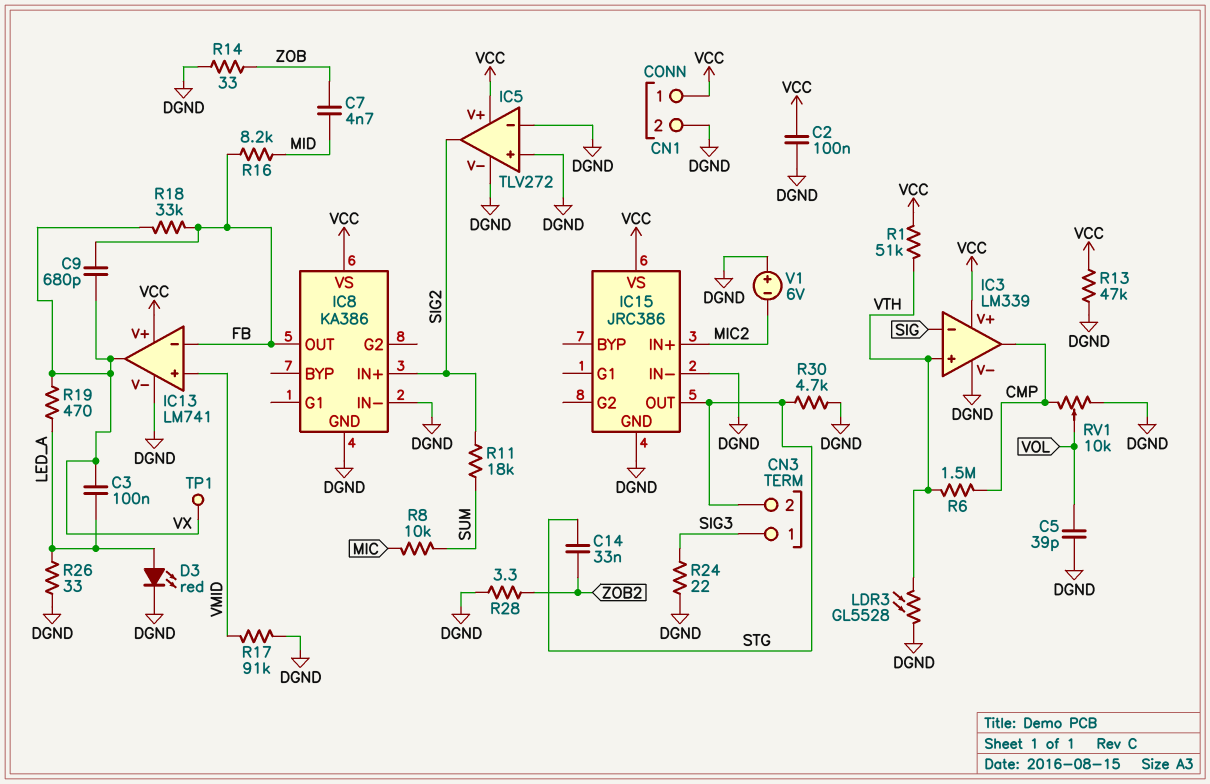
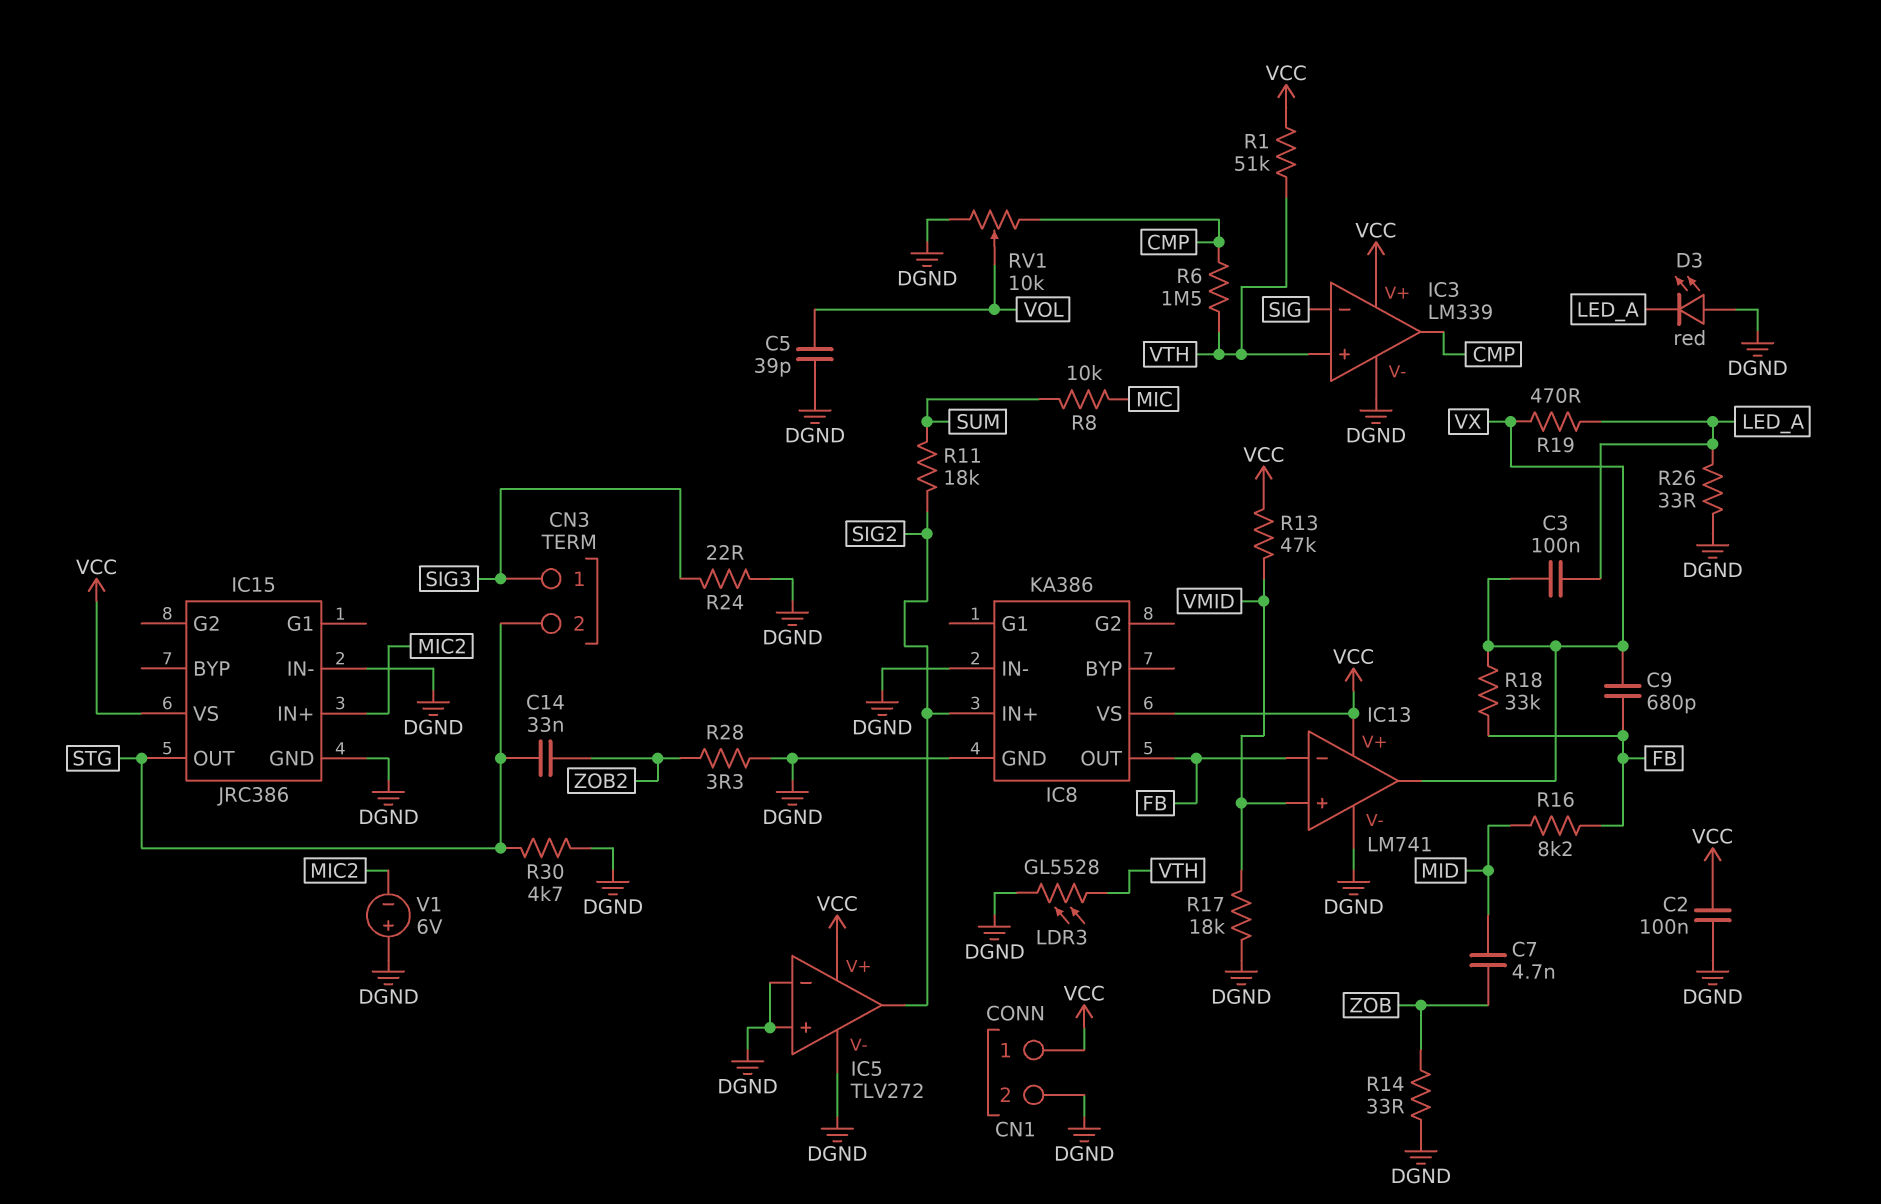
D3: LED red (A LED_A, K DGND) -> LED red (A DGND, K LED_A)
R13: 47k (DGND, VCC) -> 47k (VCC, VMID)
R17: 91k (DGND, VMID) -> 18k (DGND, VMID)
TP1: test point (VX) -> none

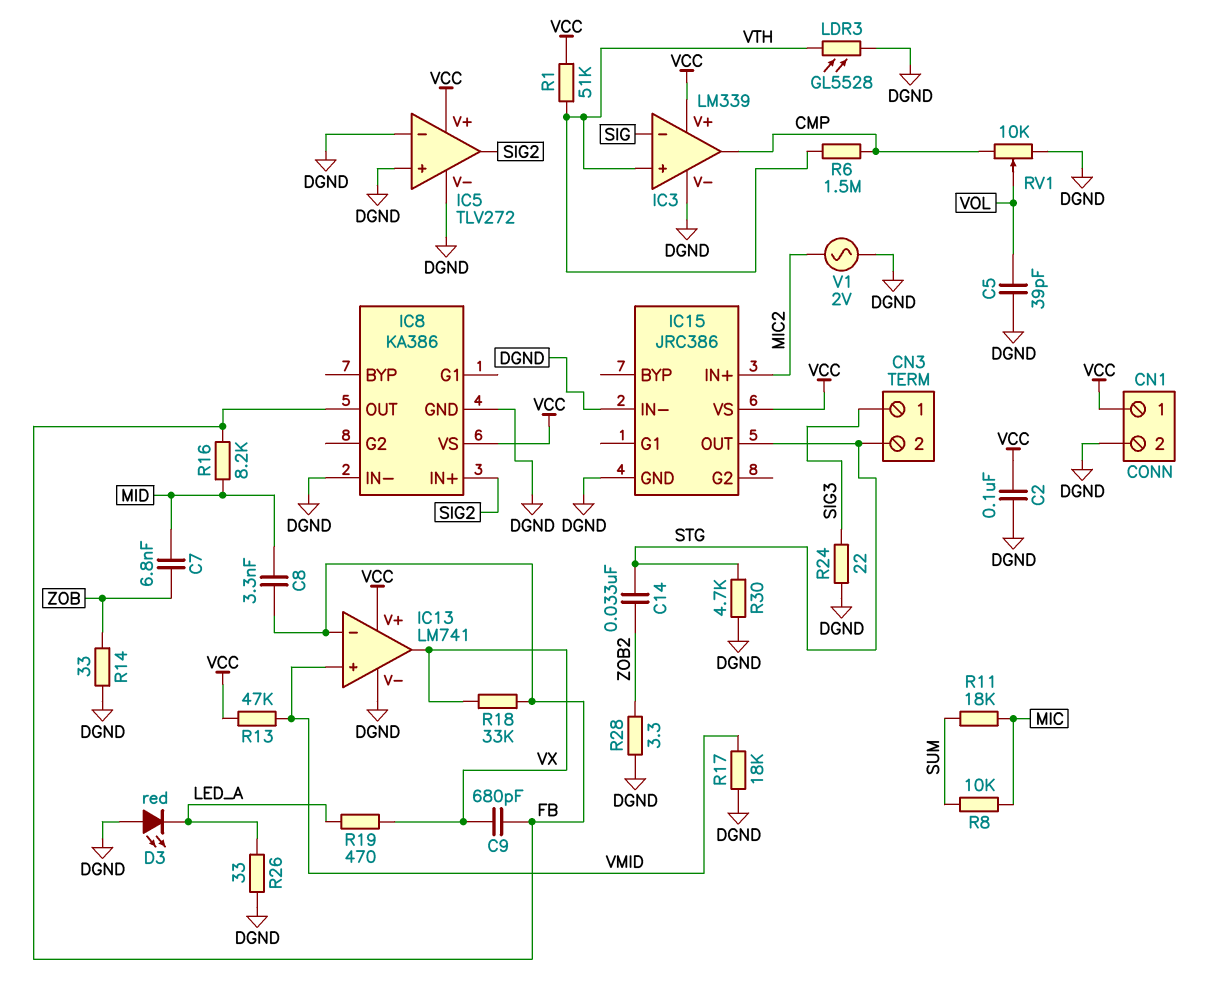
C3: 100nF (LED_A, VX) -> none
C7: 4.7nF (MID, ZOB) -> 6.8nF (MID, ZOB)
C8: none -> 3.3nF (FB, MID)
R11: 18k (SIG2, SUM) -> 18k (MIC, SUM)
V1: 6V (plus DGND, minus MIC2) -> AC 2V (DGND, MIC2)

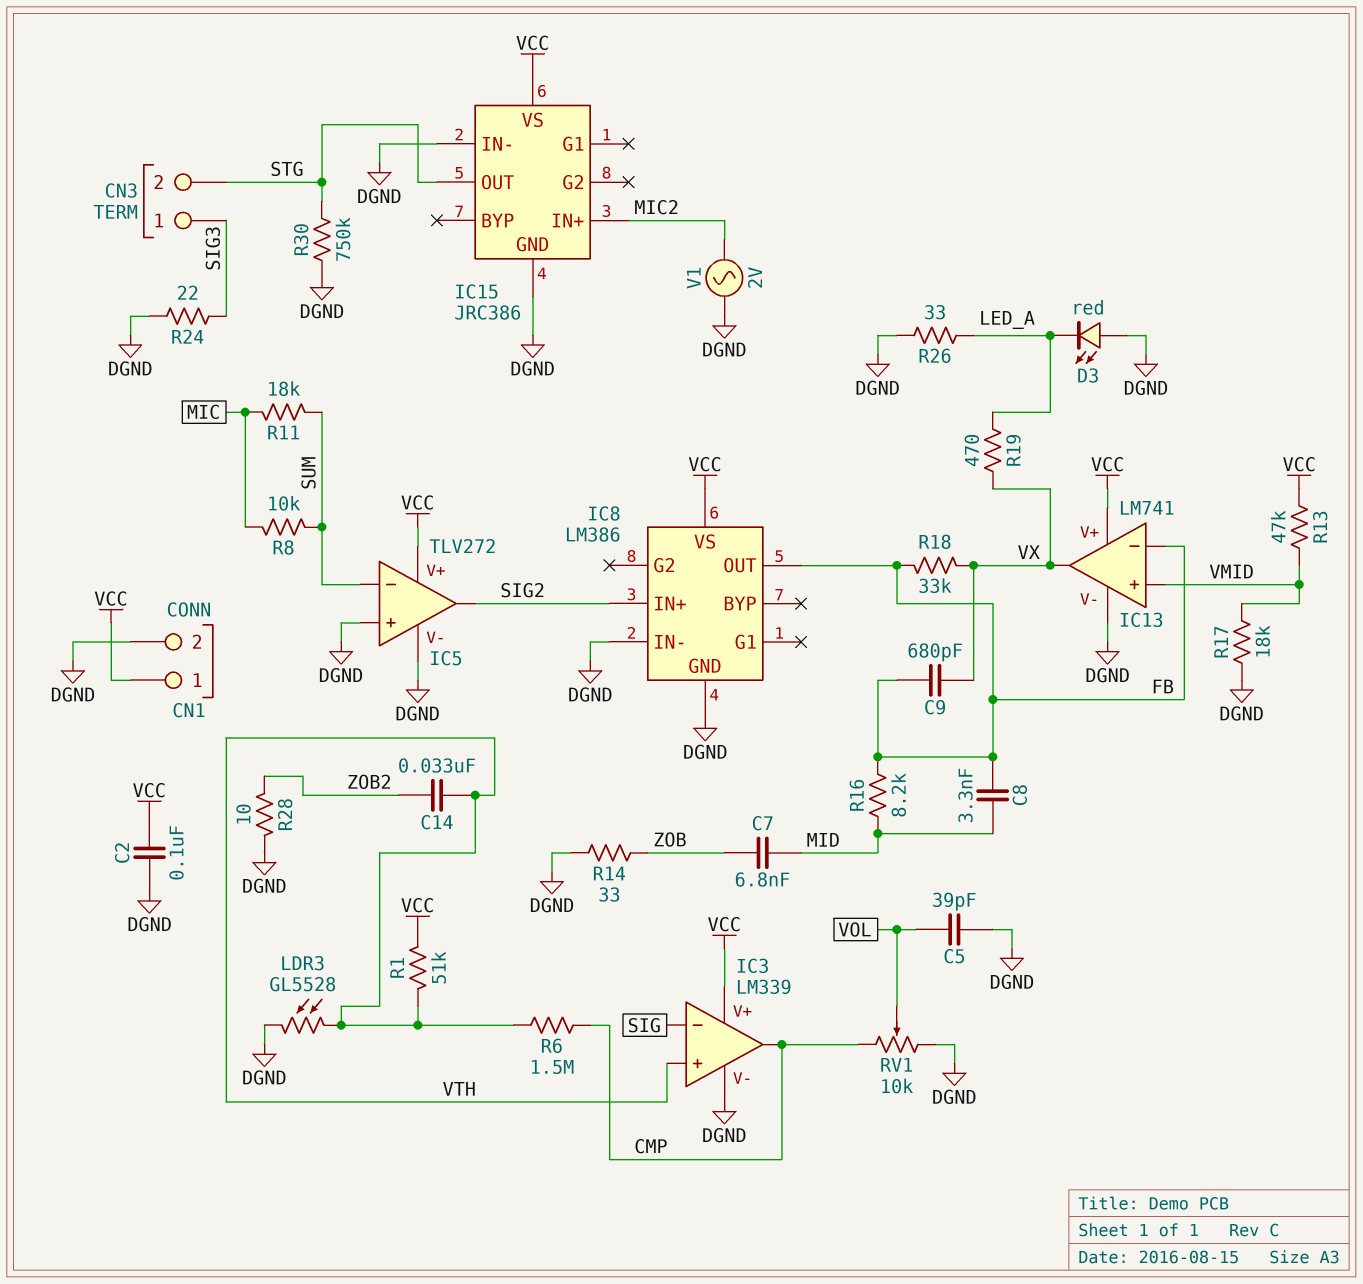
C14: 33nF (STG, ZOB2) -> 33nF (VTH, ZOB2)
IC5 pin in-: DGND -> SUM
IC8: KA386 -> LM386
R28: 3.3 (DGND, ZOB2) -> 10 (DGND, ZOB2)
R30: 4.7k (DGND, STG) -> 750k (DGND, STG)

